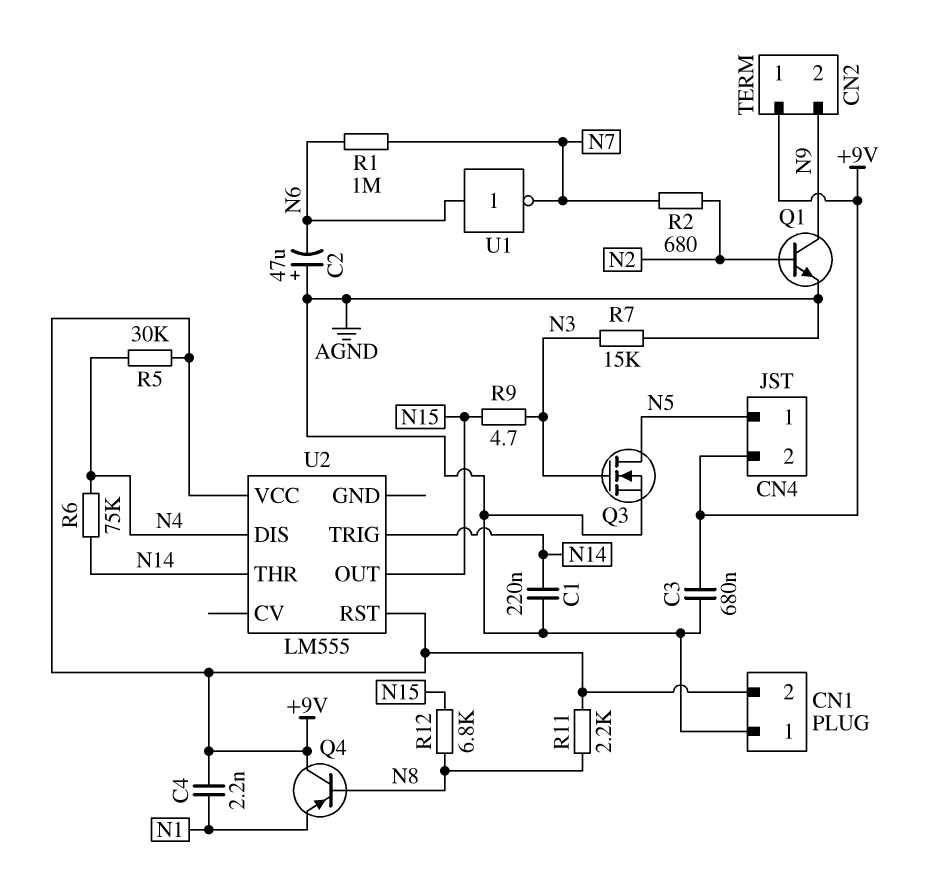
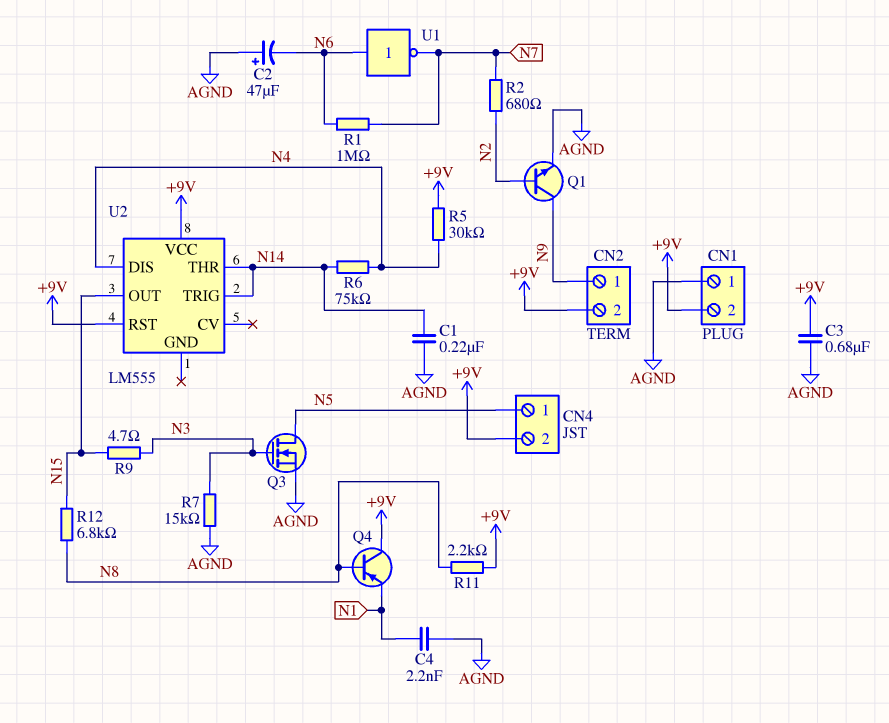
C4: 2.2nF (+9V, N1) -> 2.2nF (AGND, N1)
CN2 pin 1: +9V -> N9
CN2 pin 2: N9 -> +9V

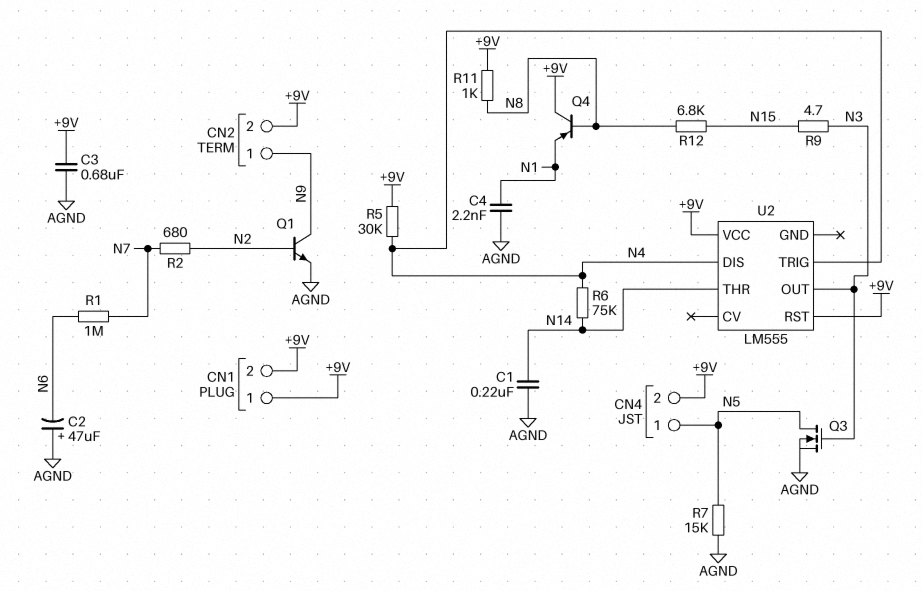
CN1 pin 1: AGND -> +9V
R7: 15k (AGND, N3) -> 15k (AGND, N5)
R11: 2.2k (+9V, N8) -> 1k (+9V, N8)
U1: NOT (in N6, out N7) -> none
U2 pin OUT: N15 -> N3
U2 pin TRIG: N14 -> N4

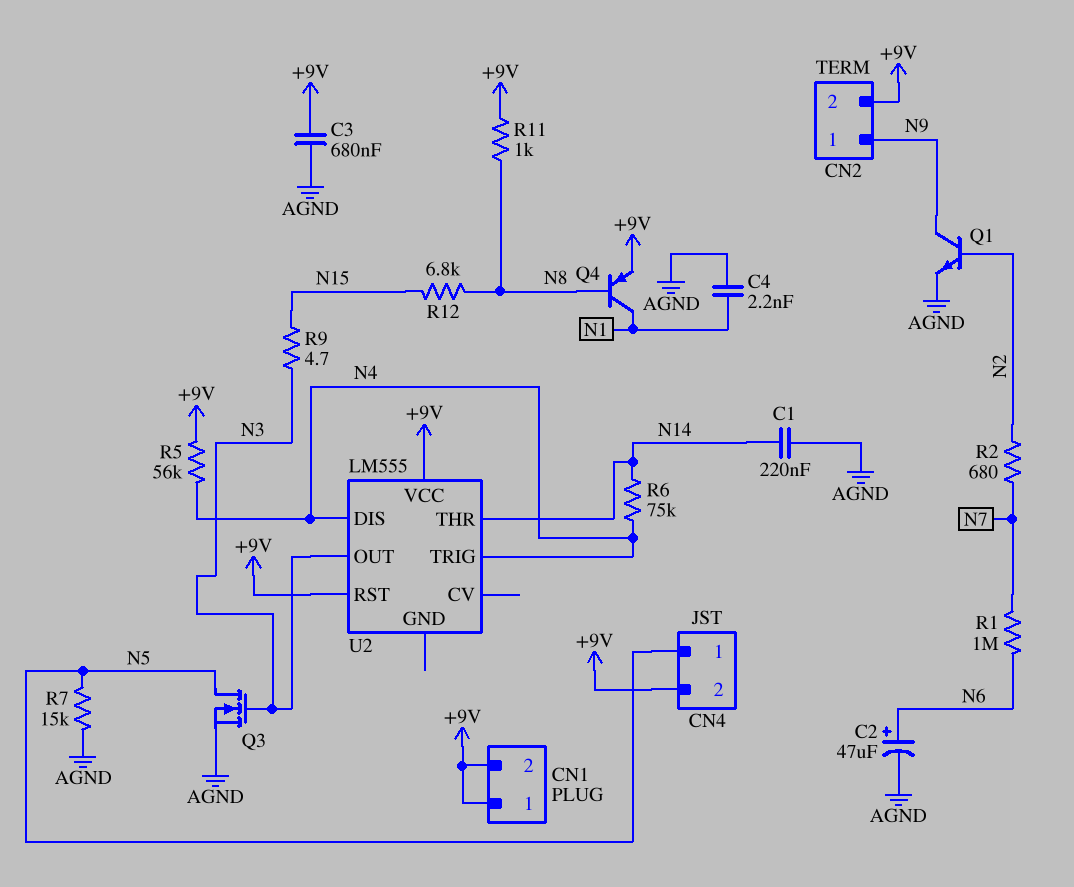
C2: 47uF (plus AGND, minus N6) -> 47uF (plus N6, minus AGND)
Q4: PNP (B N8, C +9V, E N1) -> PNP (B N8, C N1, E +9V)
R5: 30k (+9V, N4) -> 56k (+9V, N4)

